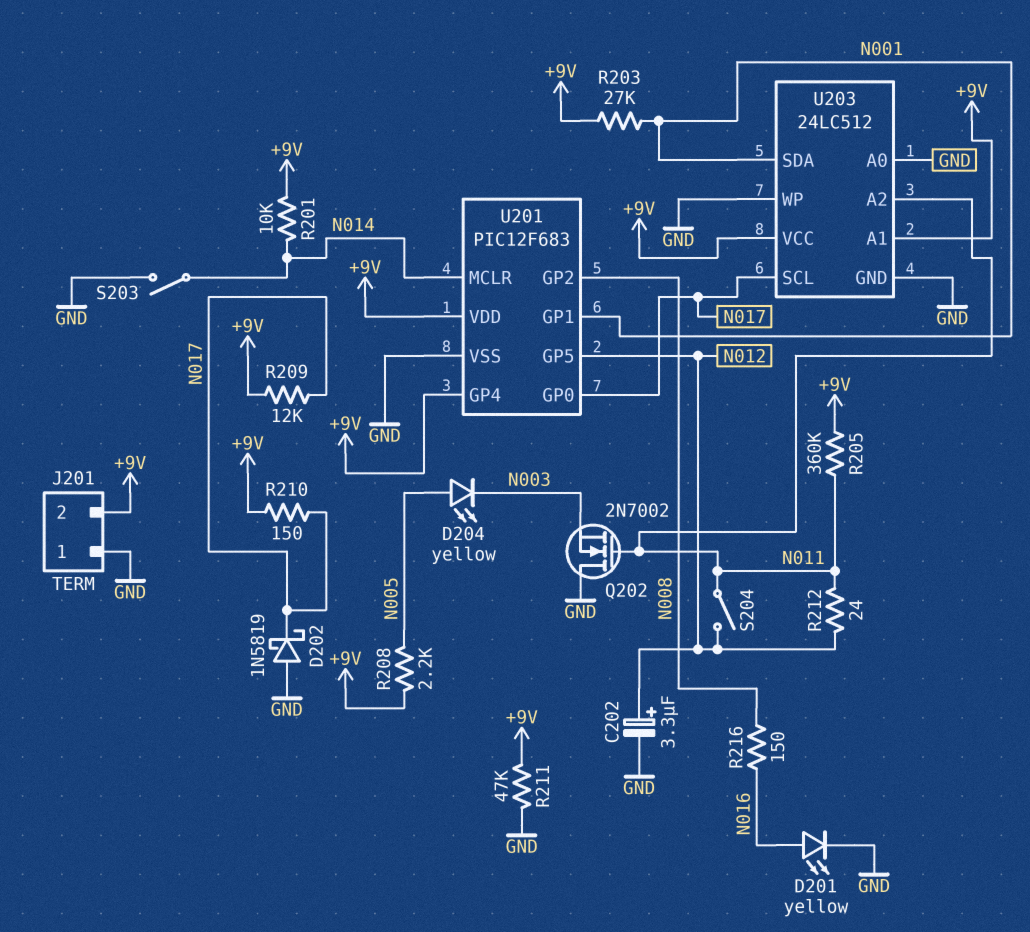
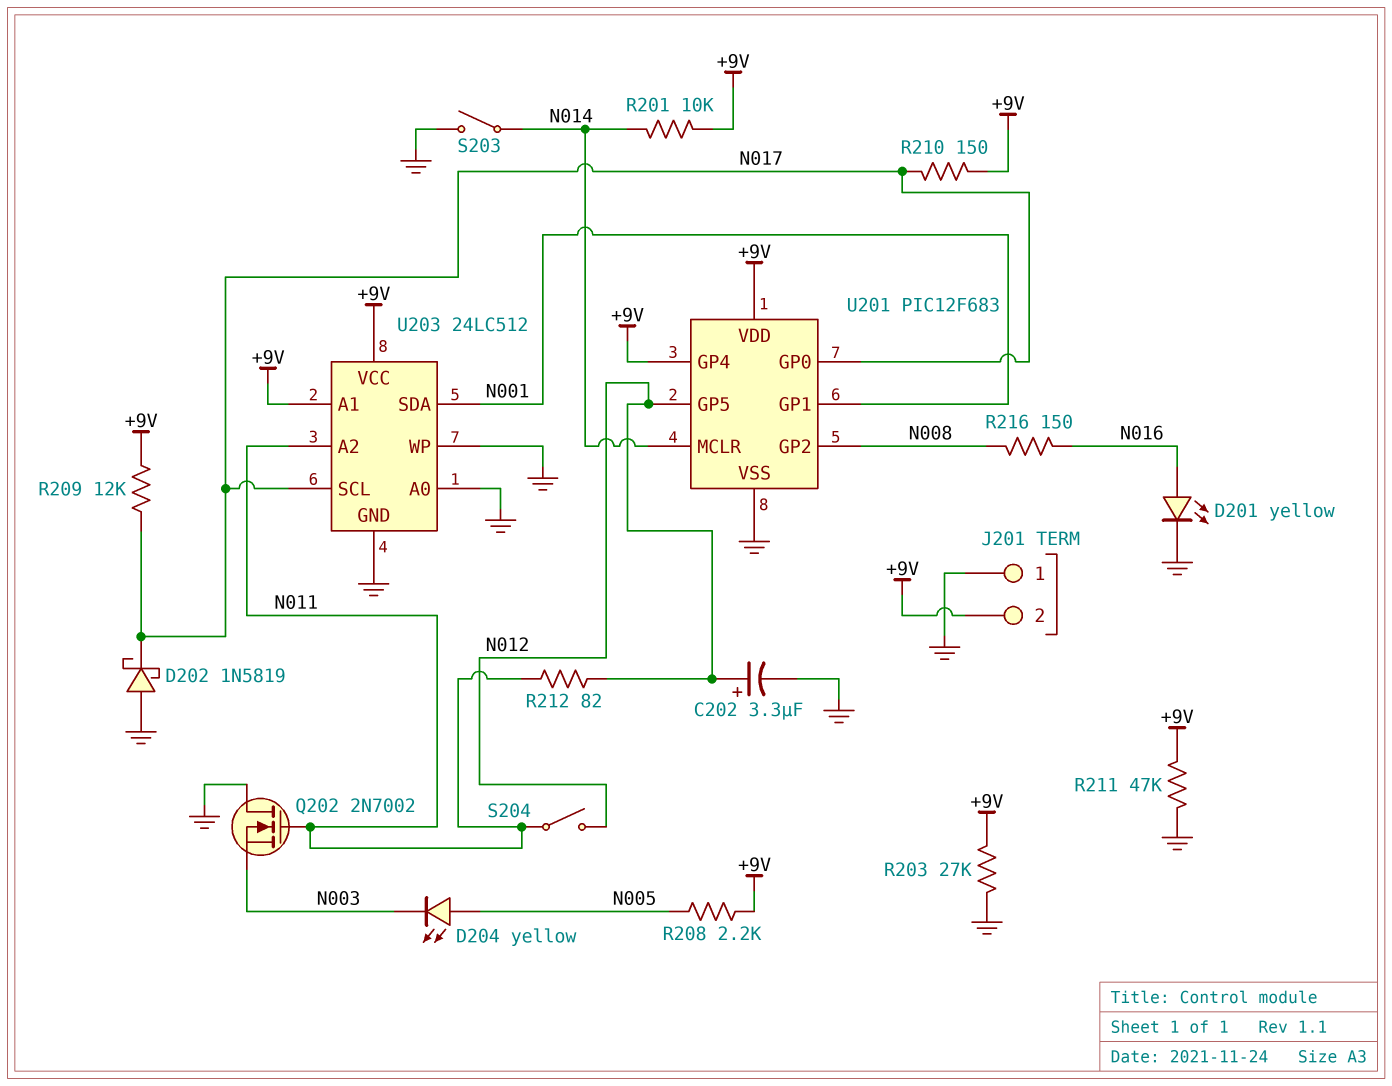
R203: 27k (+9V, N001) -> 27k (+9V, GND)
R205: 360k (+9V, N011) -> none
R212: 24 (N011, N012) -> 82 (N011, N012)

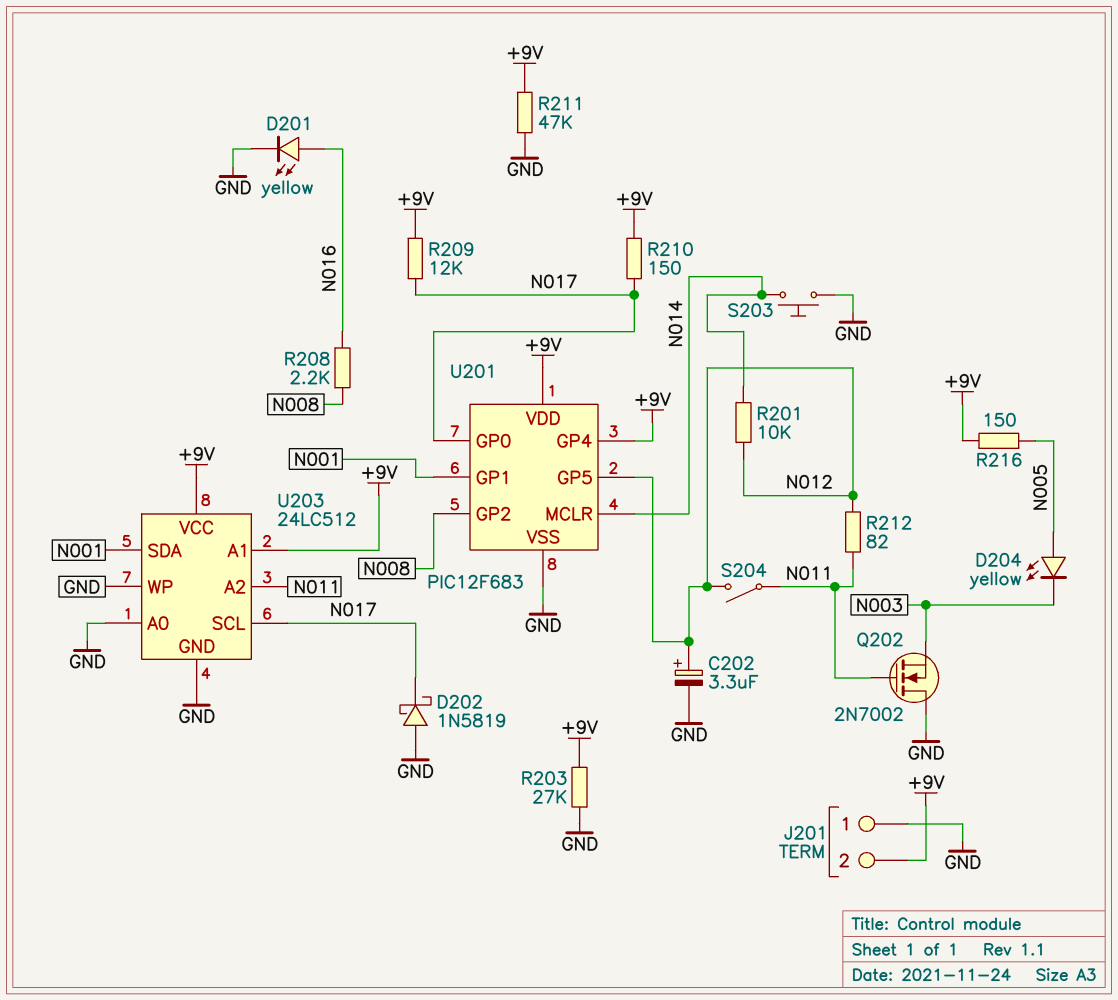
R201: 10k (+9V, N014) -> 10k (N012, N014)
R208: 2.2k (+9V, N005) -> 2.2k (N008, N016)
R216: 150 (N008, N016) -> 150 (+9V, N005)
S203: switch (GND, N014) -> button (GND, N014)

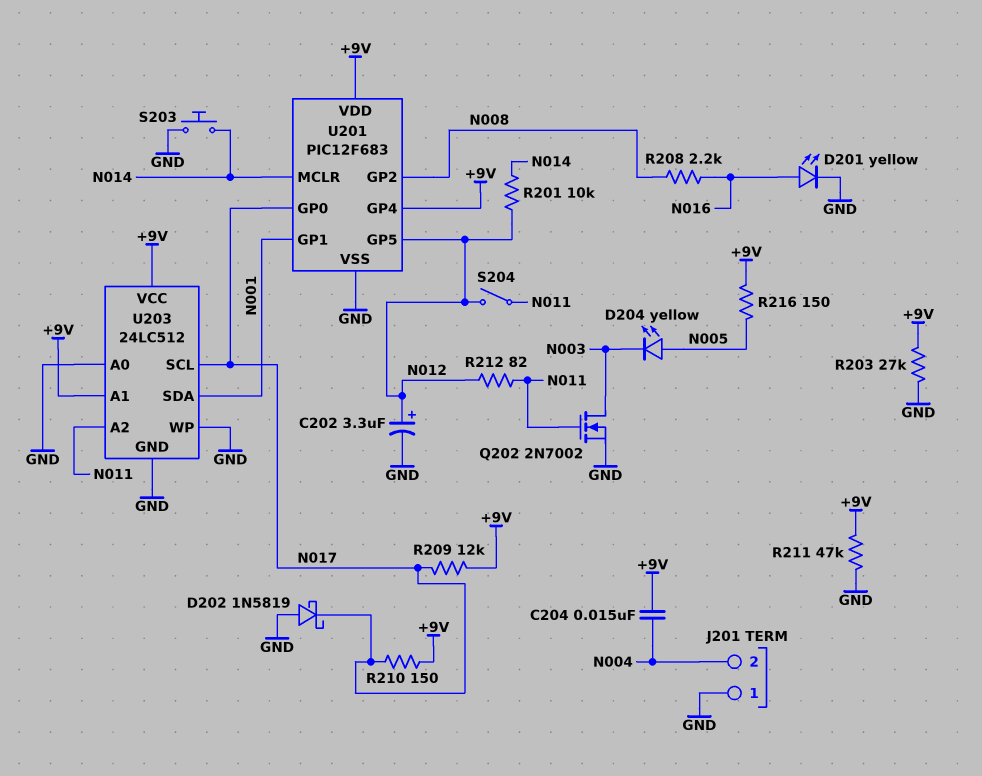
C204: none -> 15nF (+9V, N004)
J201 pin 2: +9V -> N004
Q202: NMOS 2N7002 (G N011, D GND, S N003) -> NMOS 2N7002 (G N011, D N003, S GND)

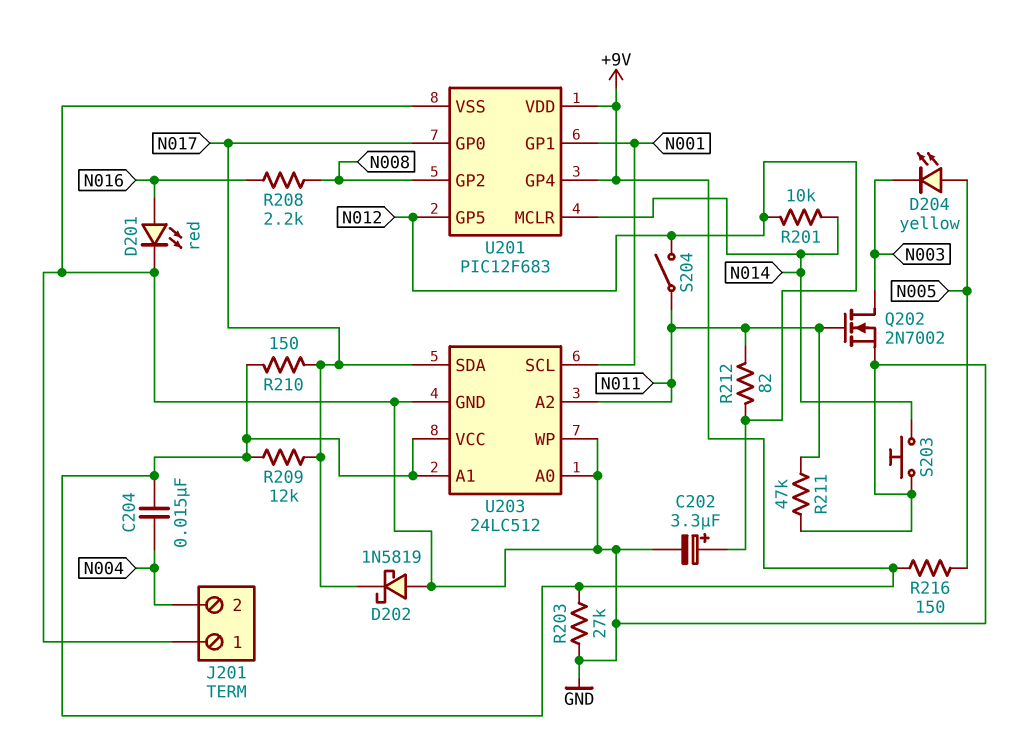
D201: LED yellow (A N016, K GND) -> LED red (A N016, K GND)
R211: 47k (+9V, GND) -> 47k (GND, N011)
U203 pin SCL: N017 -> N001
U203 pin SDA: N001 -> N017

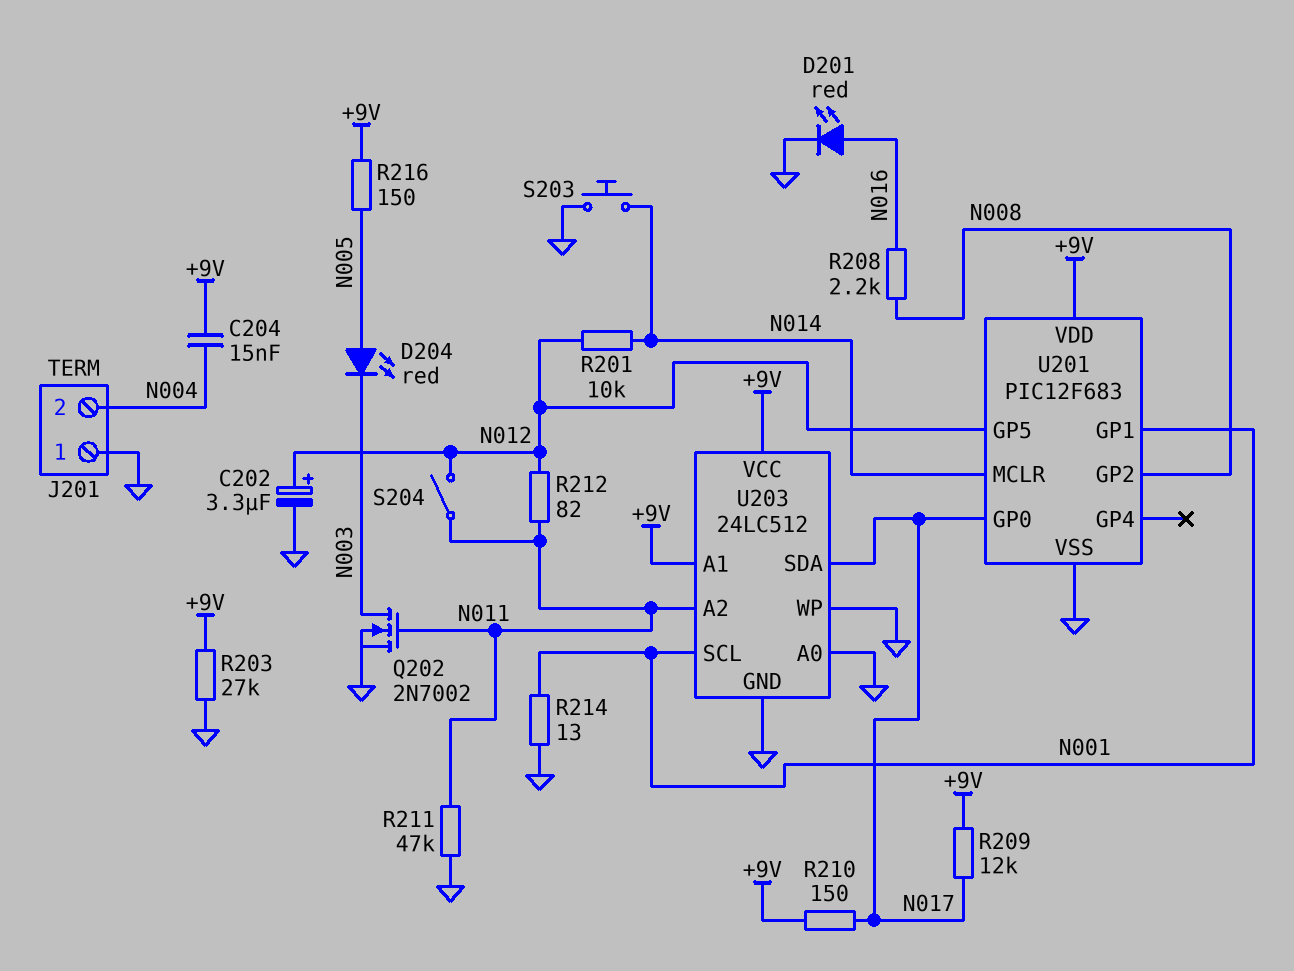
D202: schottky 1N5819 (A GND, K N017) -> none
D204: LED yellow (A N005, K N003) -> LED red (A N005, K N003)
R214: none -> 13 (GND, N001)
U201 pin GP4: +9V -> none

